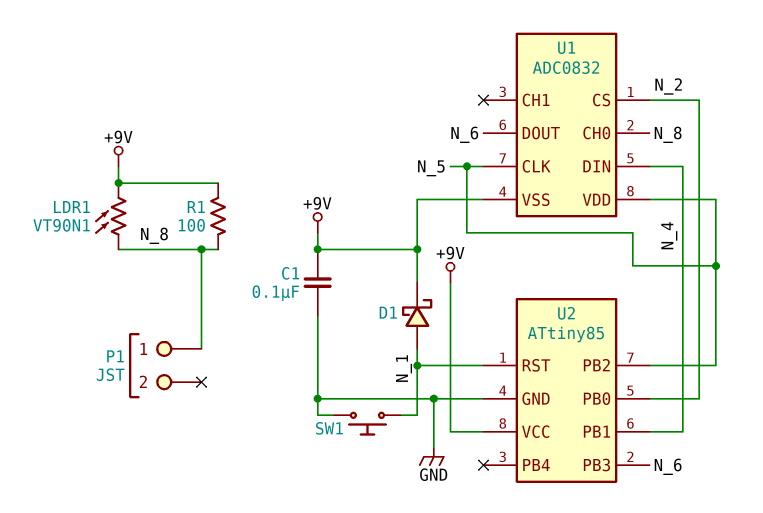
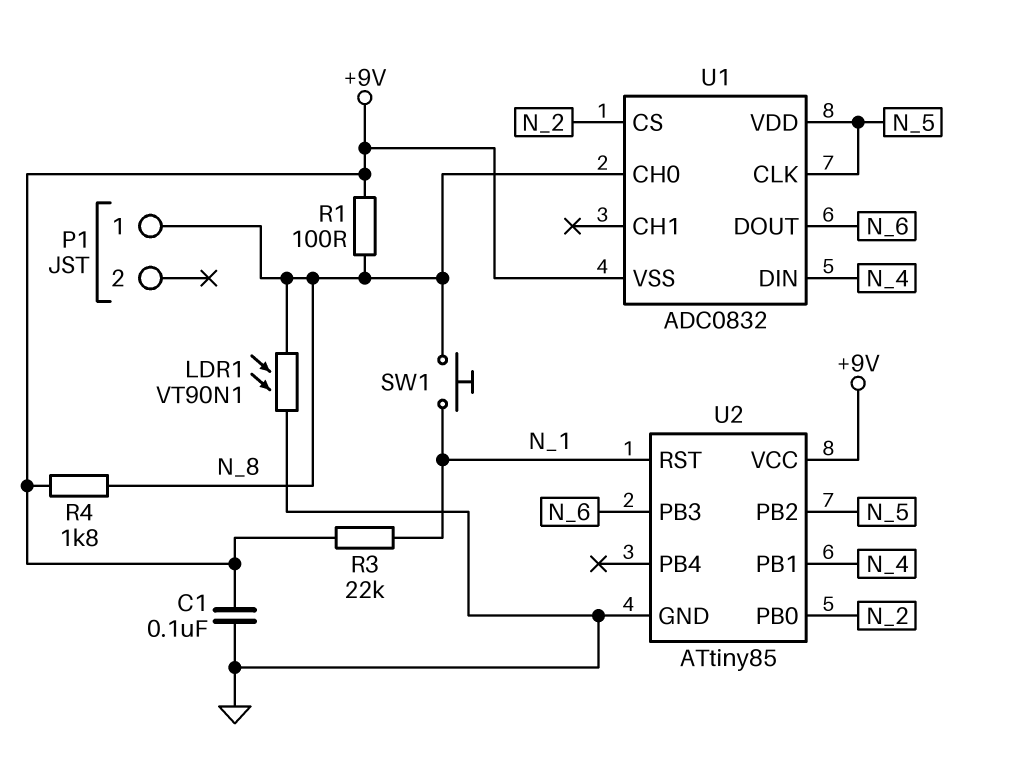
D1: schottky (A N_1, K +9V) -> none
LDR1: VT90N1 (+9V, N_8) -> VT90N1 (GND, N_8)
R3: none -> 22k (+9V, N_1)
R4: none -> 1.8k (+9V, N_8)
SW1: button (GND, N_1) -> button (N_1, N_8)

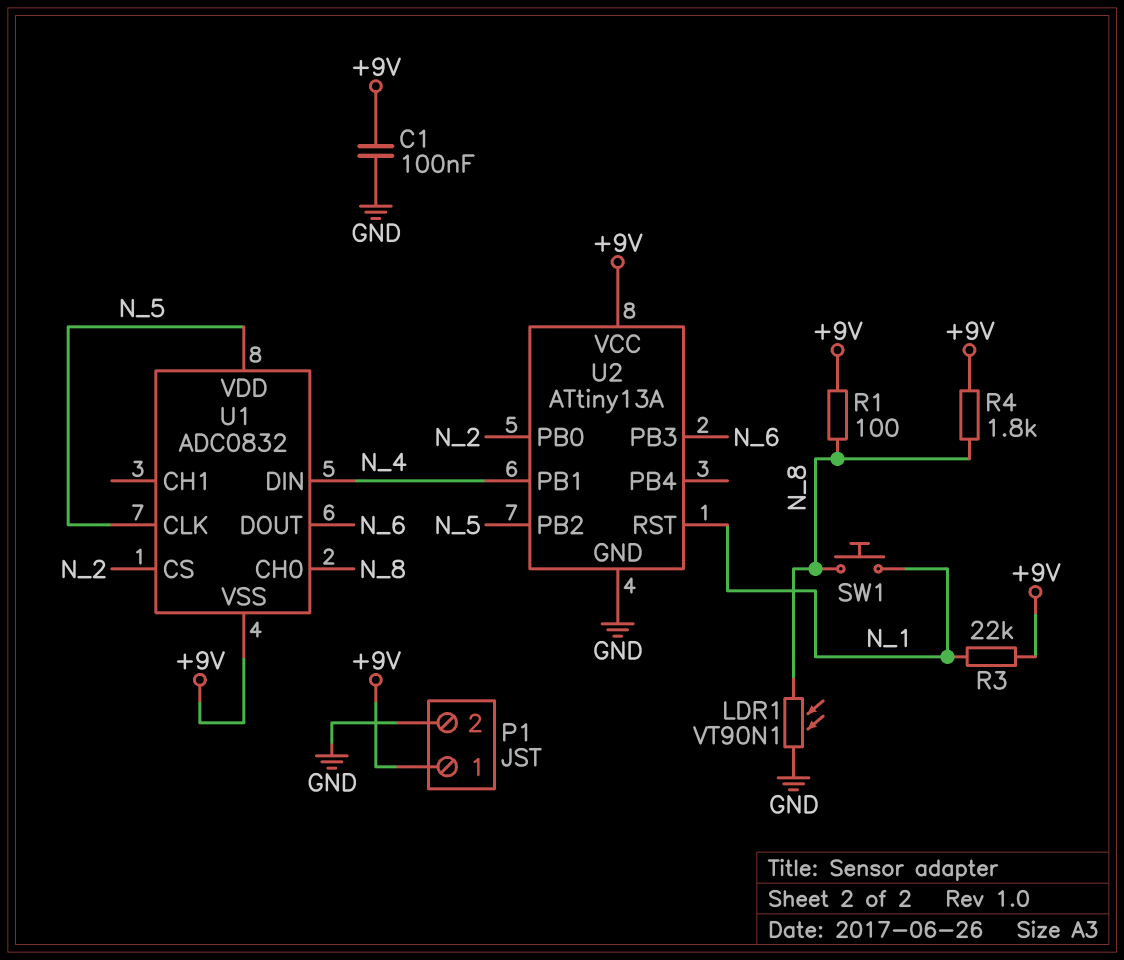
P1 pin 1: N_8 -> +9V
P1 pin 2: none -> GND
U2: ATtiny85 -> ATtiny13A

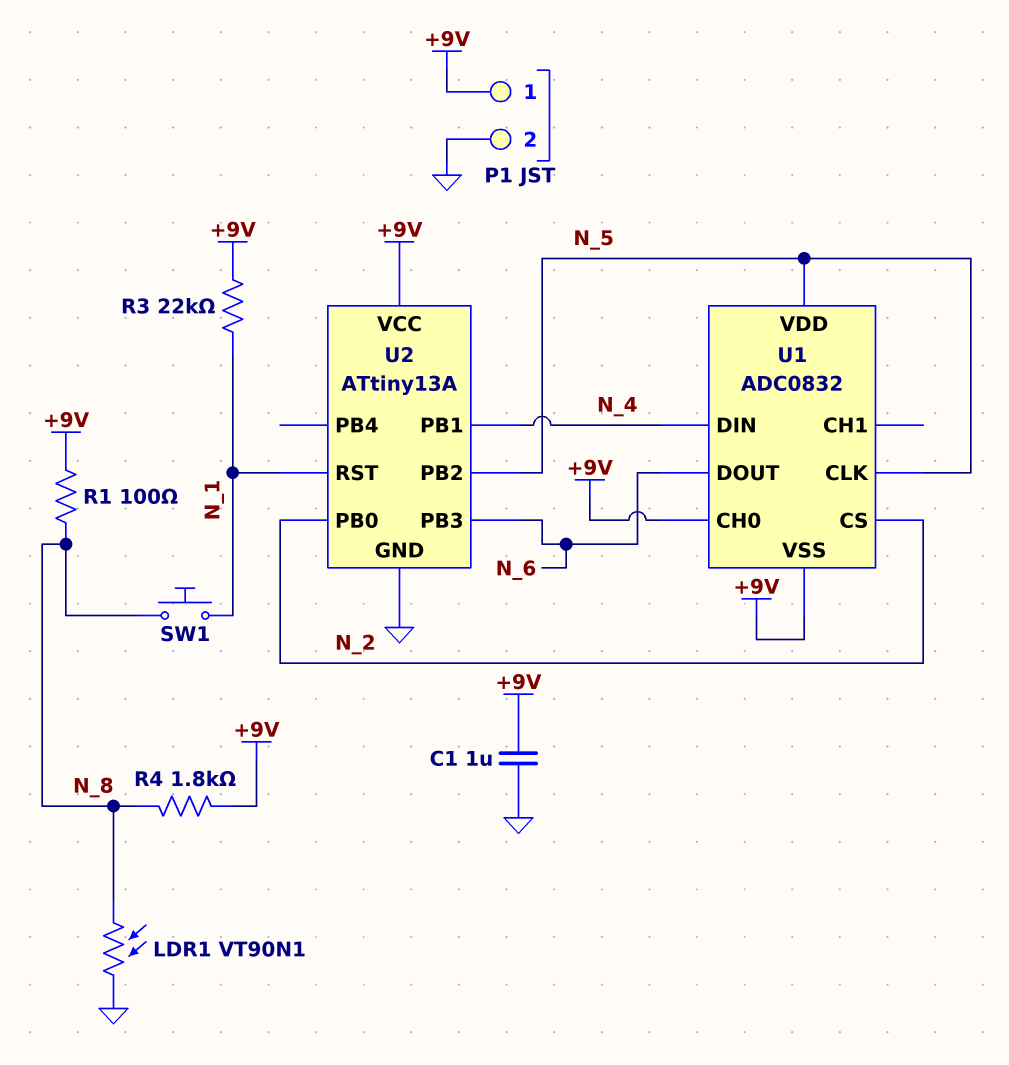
C1: 100nF (+9V, GND) -> 1uF (+9V, GND)
U1 pin CH0: N_8 -> +9V

